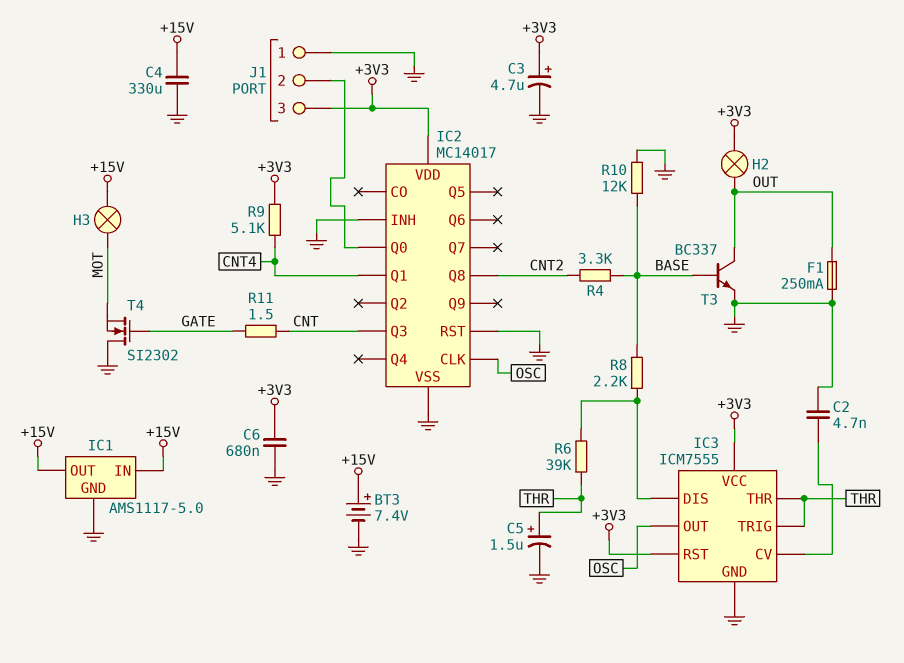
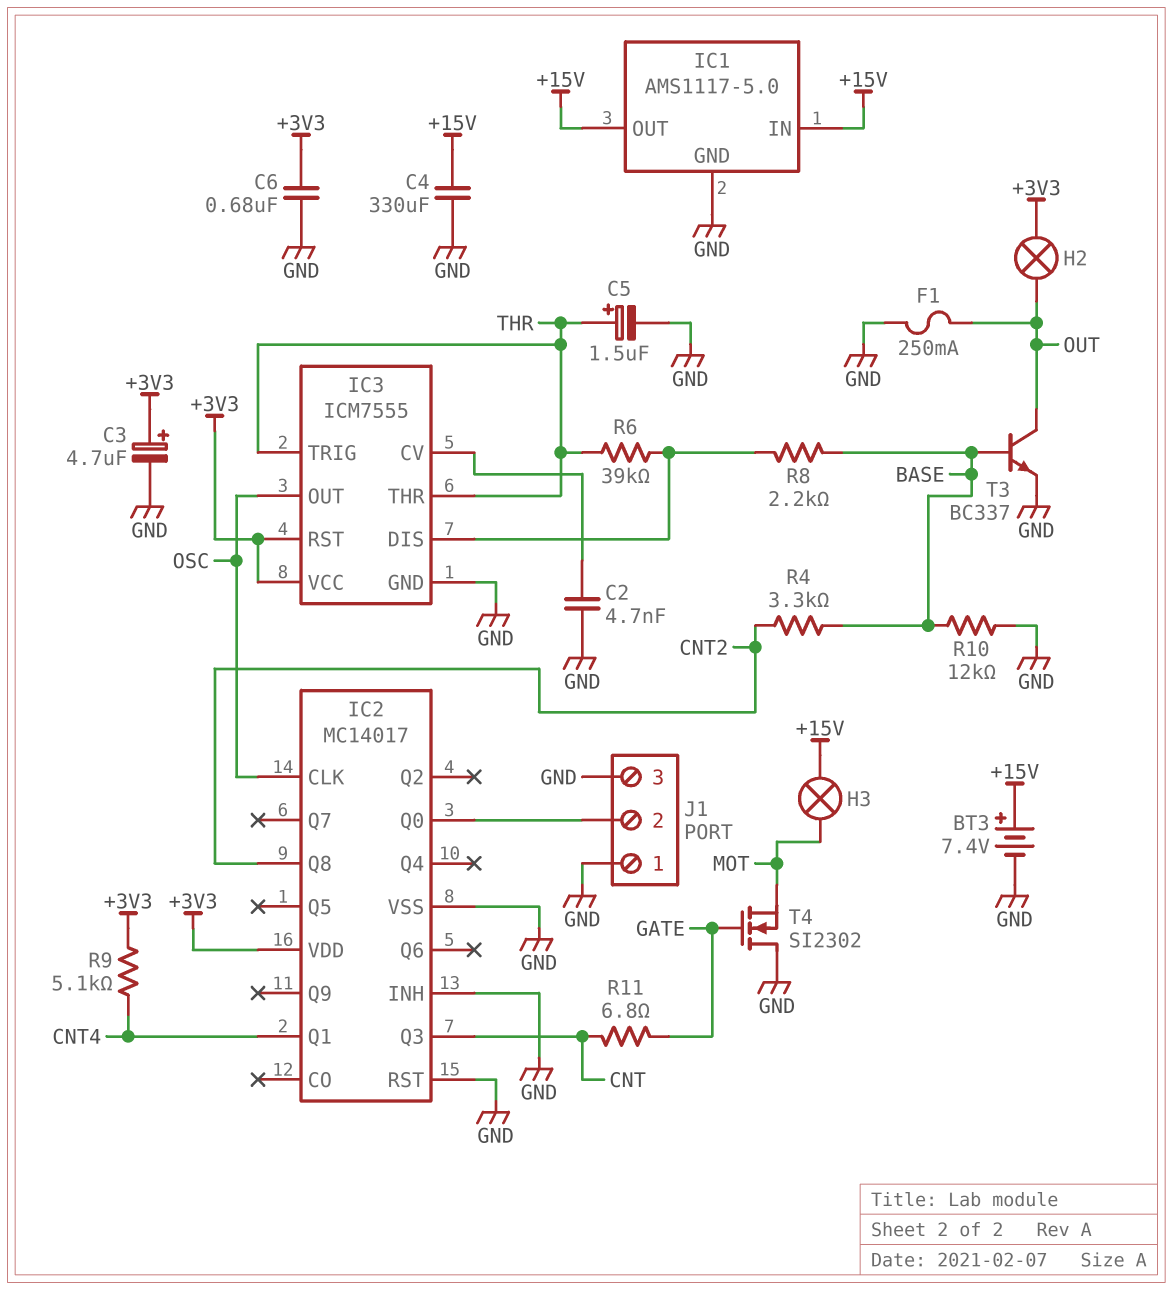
J1 pin 3: +3V3 -> GND
R11: 1.5 (CNT, GATE) -> 6.8 (CNT, GATE)

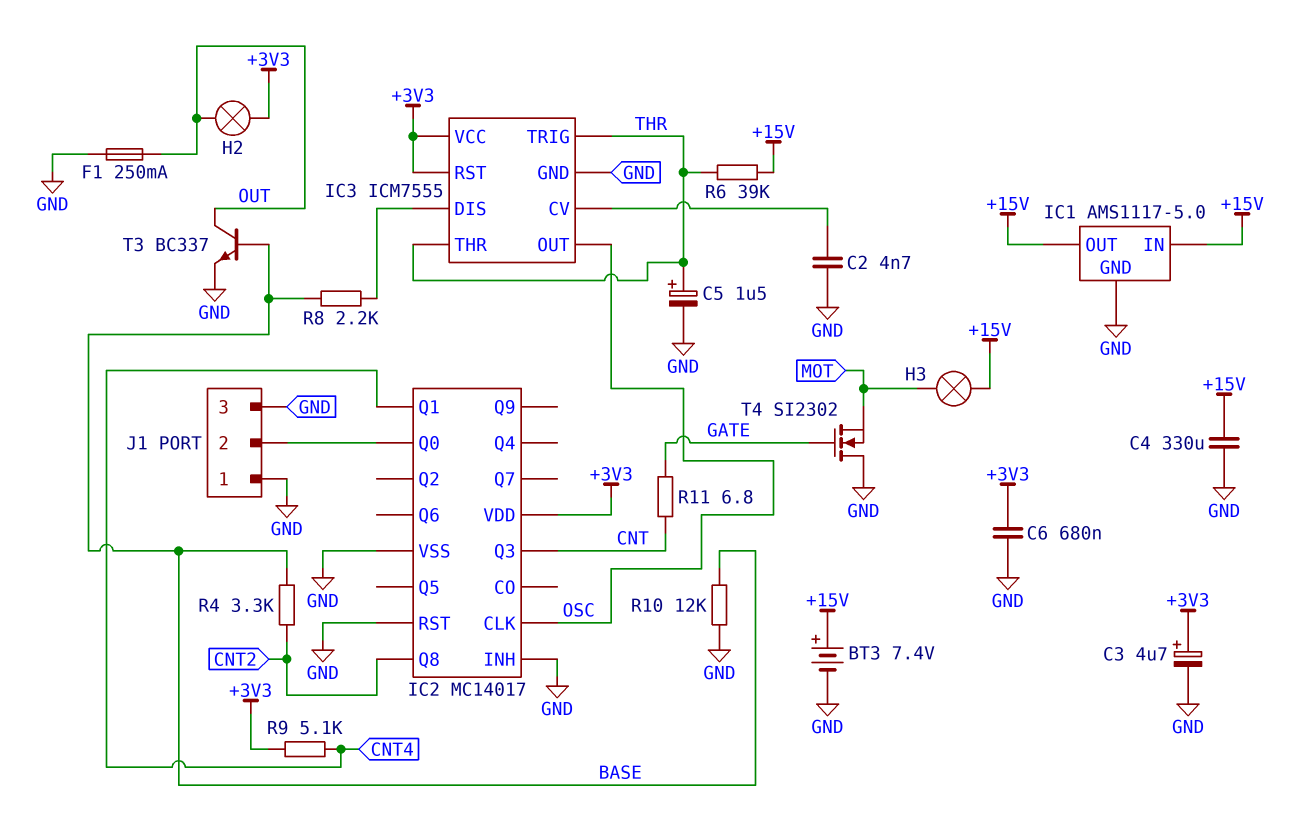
R6: 39k (IC3/DIS, THR) -> 39k (+15V, THR)

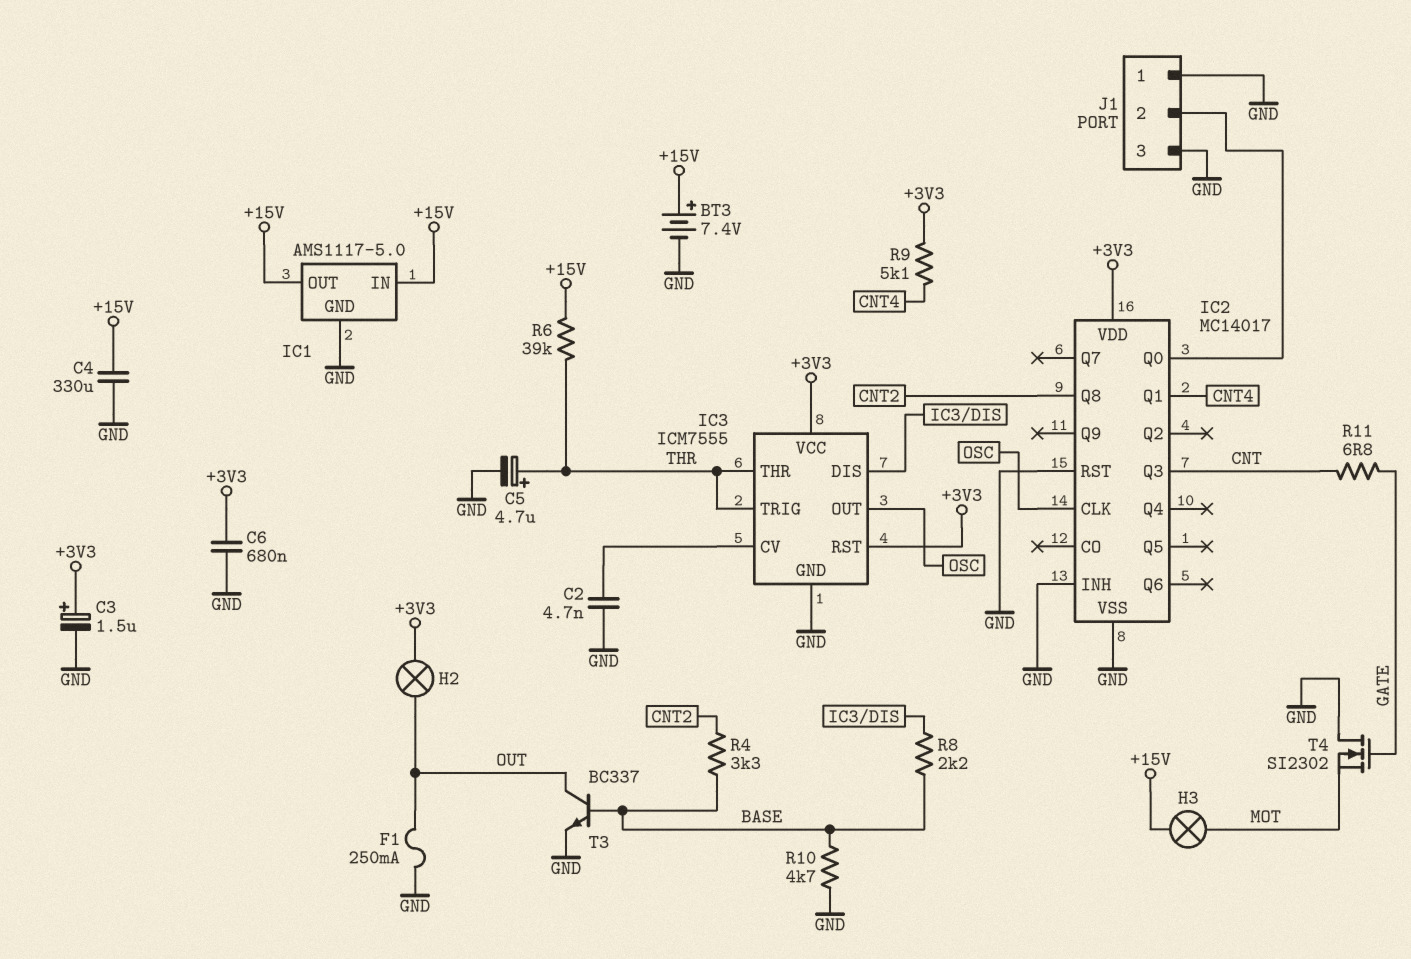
C3: 4.7uF (plus +3V3, minus GND) -> 1.5uF (plus +3V3, minus GND)
C5: 1.5uF (plus THR, minus GND) -> 4.7uF (plus THR, minus GND)
R10: 12k (BASE, GND) -> 4.7k (BASE, GND)

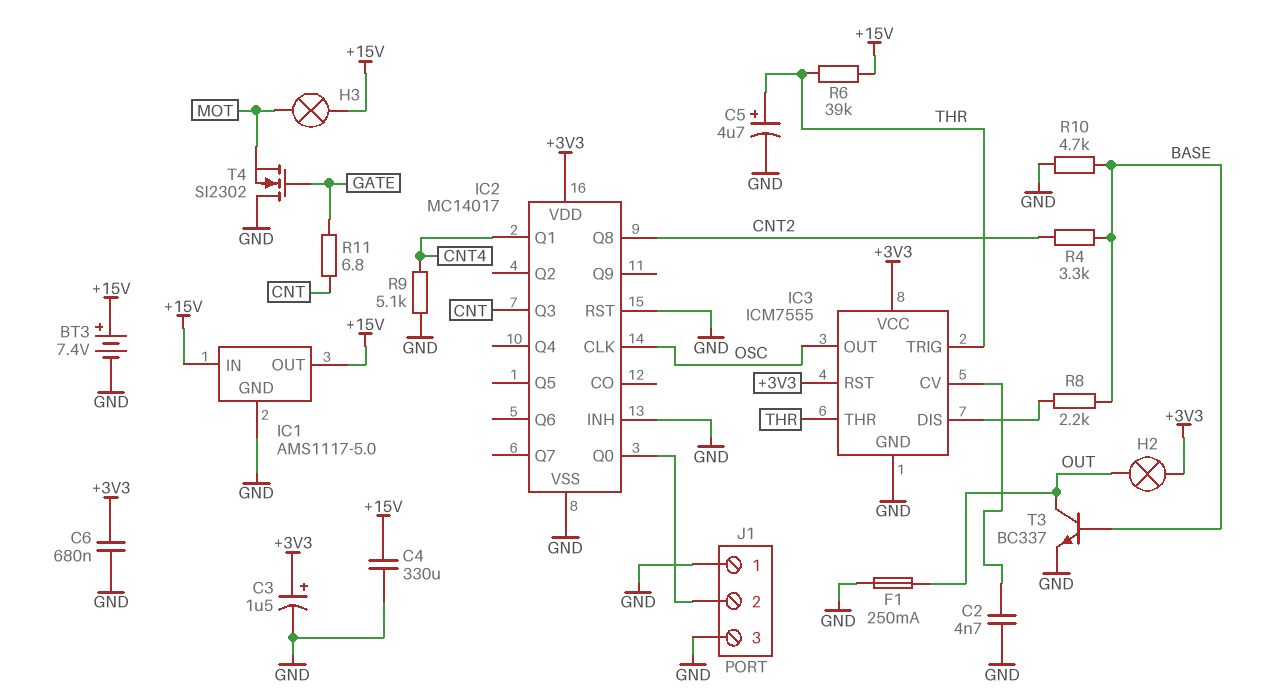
R9: 5.1k (+3V3, CNT4) -> 5.1k (CNT4, GND)

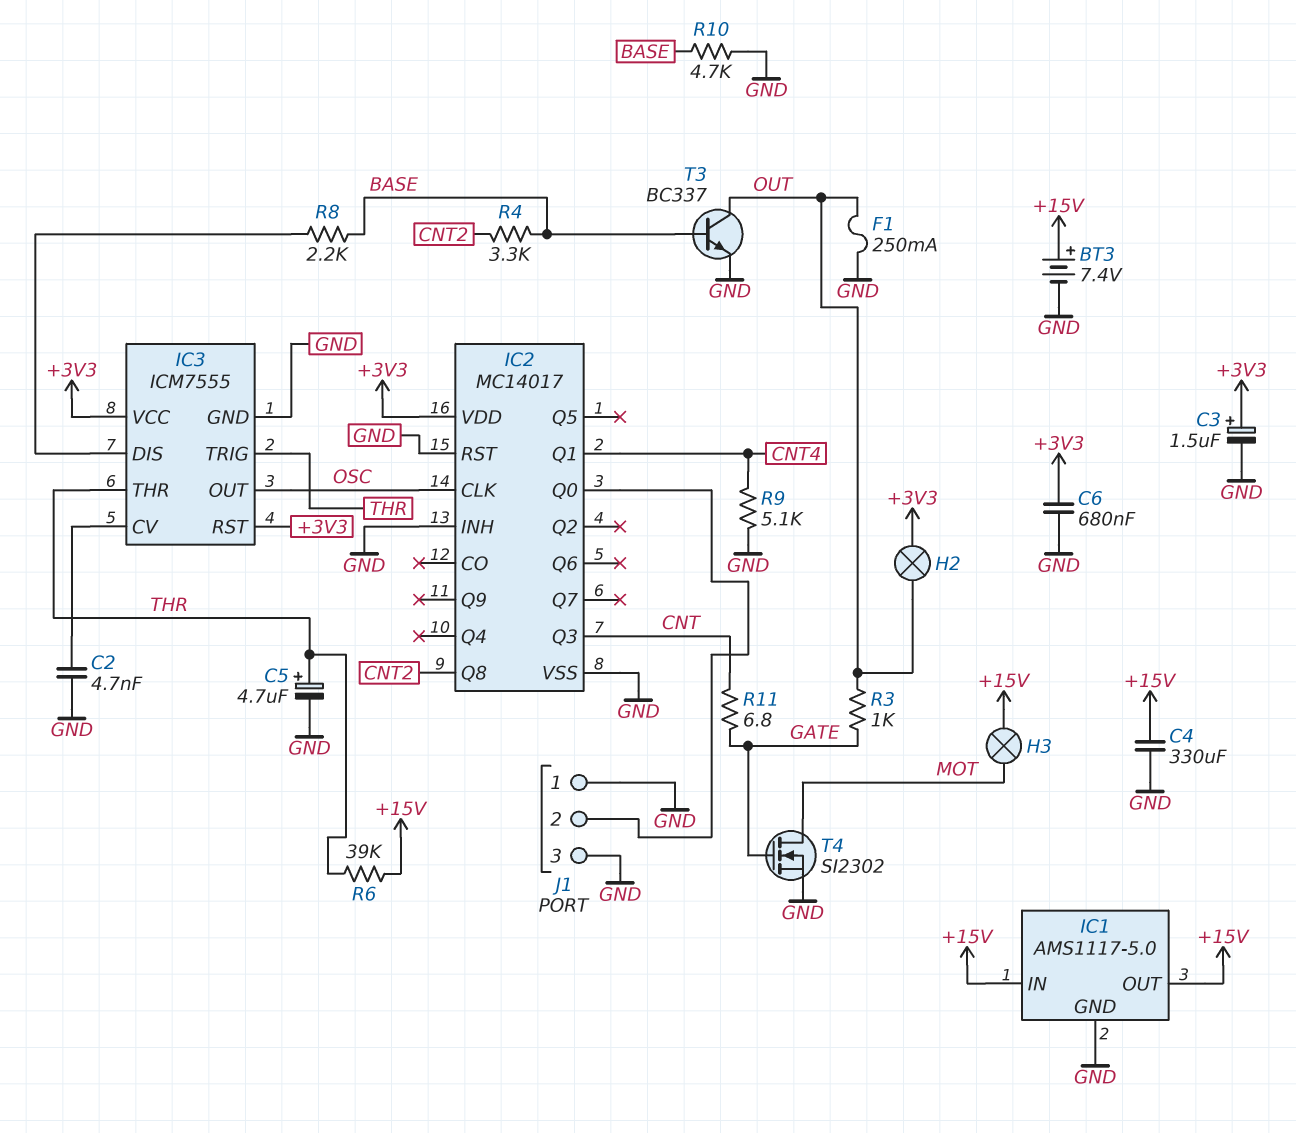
R3: none -> 1k (GATE, OUT)
T4: NMOS SI2302 (G GATE, D GND, S MOT) -> NMOS SI2302 (G GATE, D MOT, S GND)

